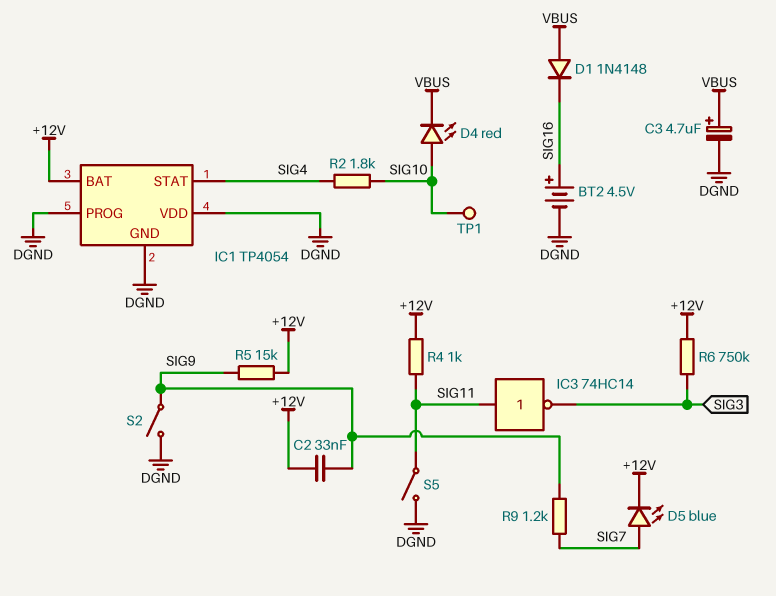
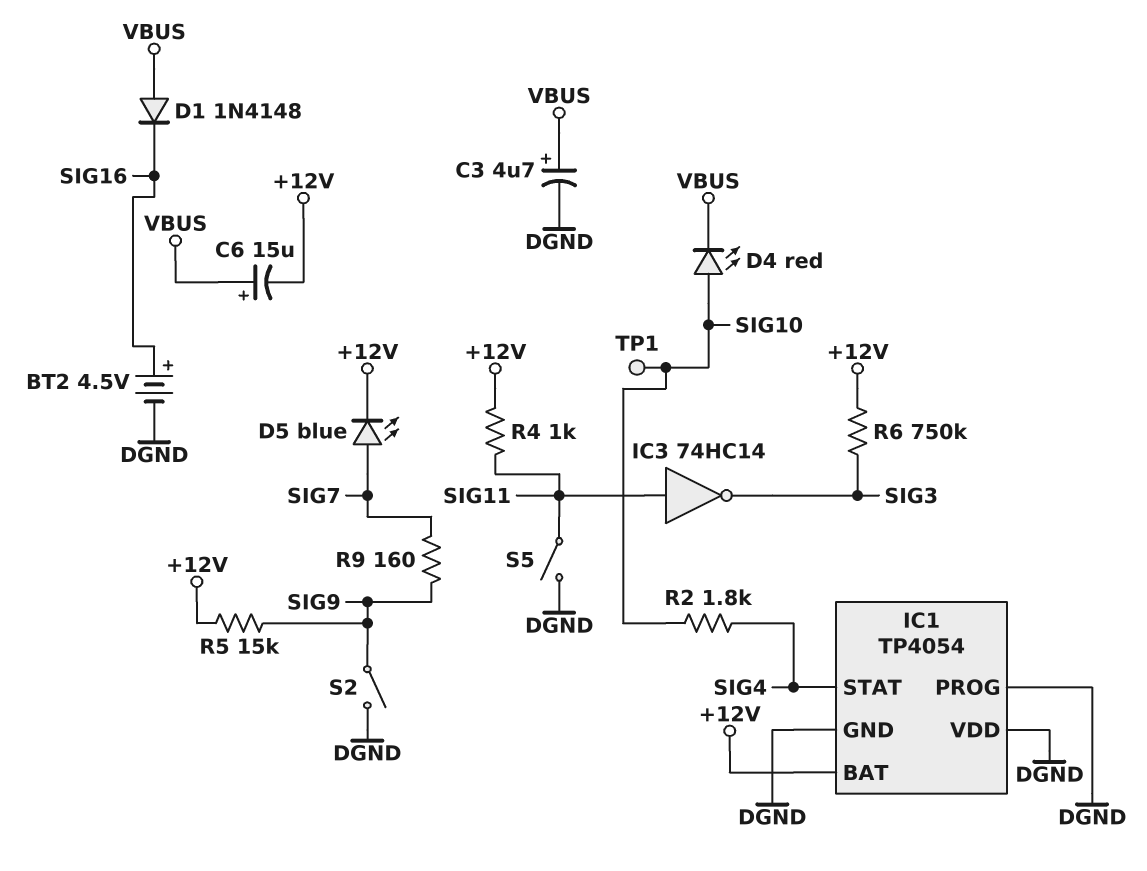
C2: 33nF (+12V, SIG9) -> none
C6: none -> 15uF (plus VBUS, minus +12V)
R9: 1.2k (SIG7, SIG9) -> 160 (SIG7, SIG9)

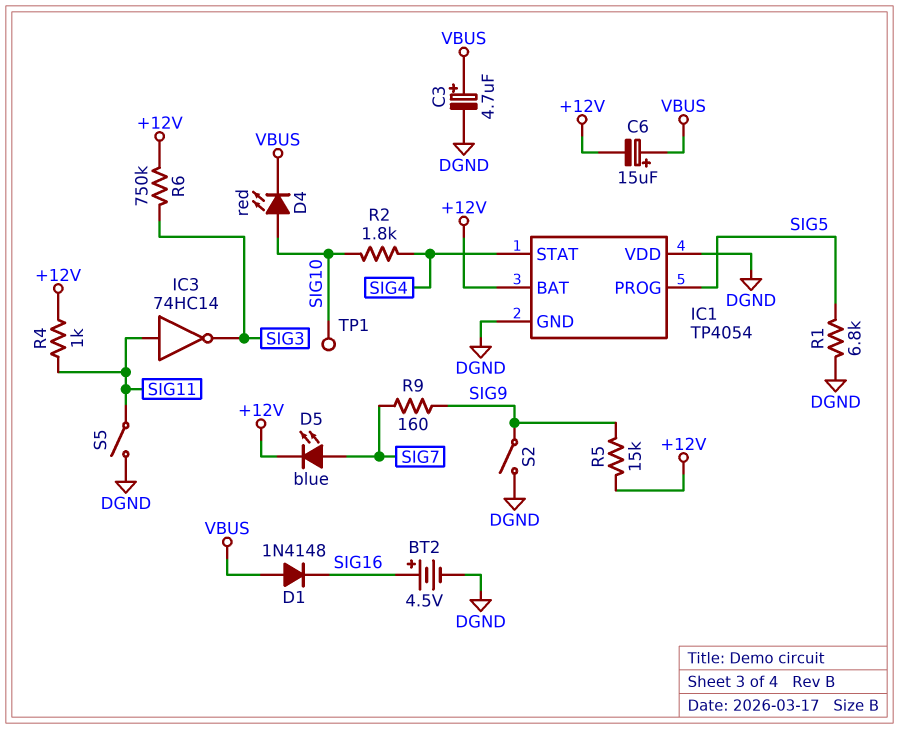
IC1 pin PROG: DGND -> SIG5
R1: none -> 6.8k (DGND, SIG5)

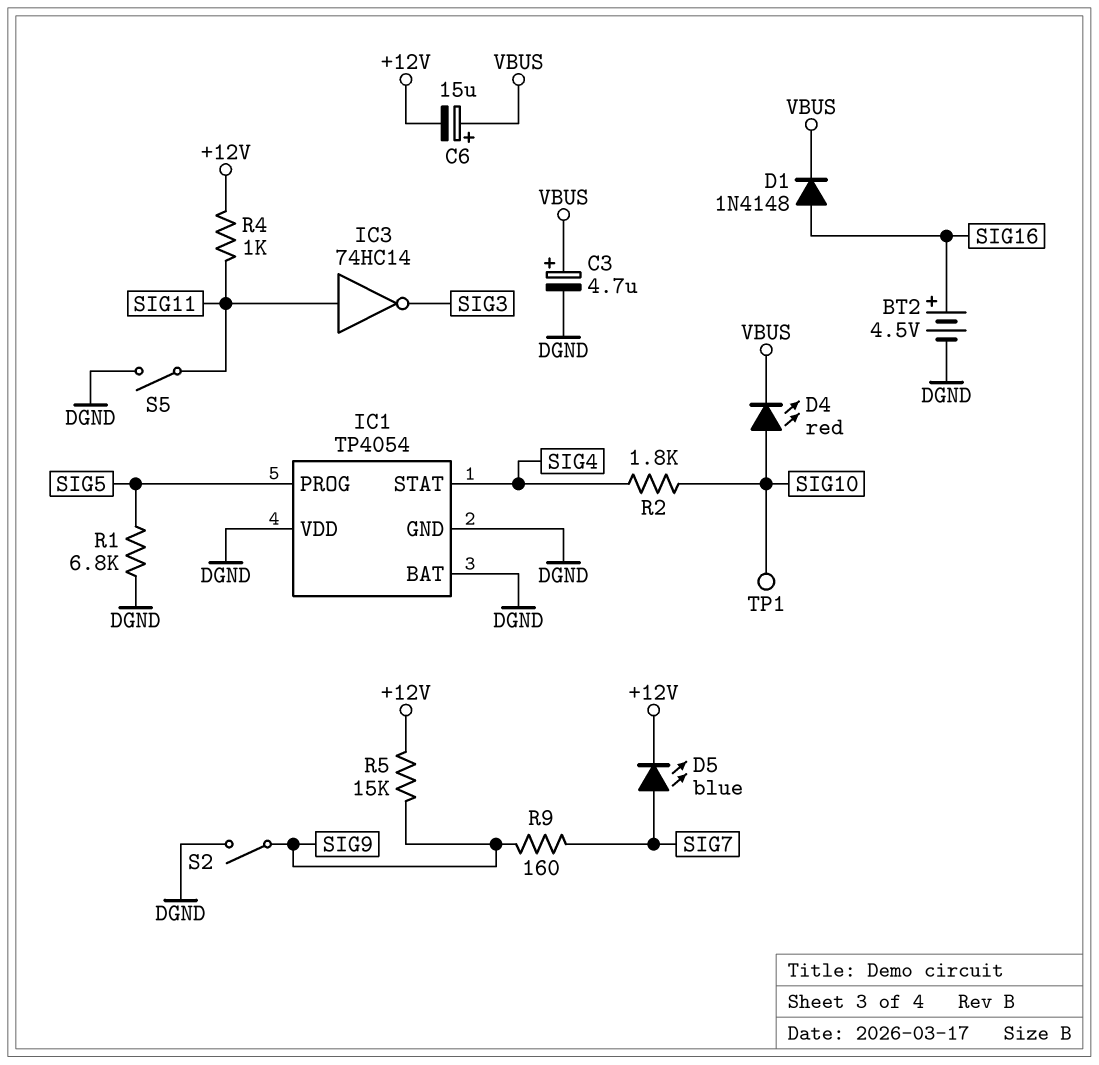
D1: diode 1N4148 (A VBUS, K SIG16) -> diode 1N4148 (A SIG16, K VBUS)
IC1 pin BAT: +12V -> DGND
R6: 750k (+12V, SIG3) -> none

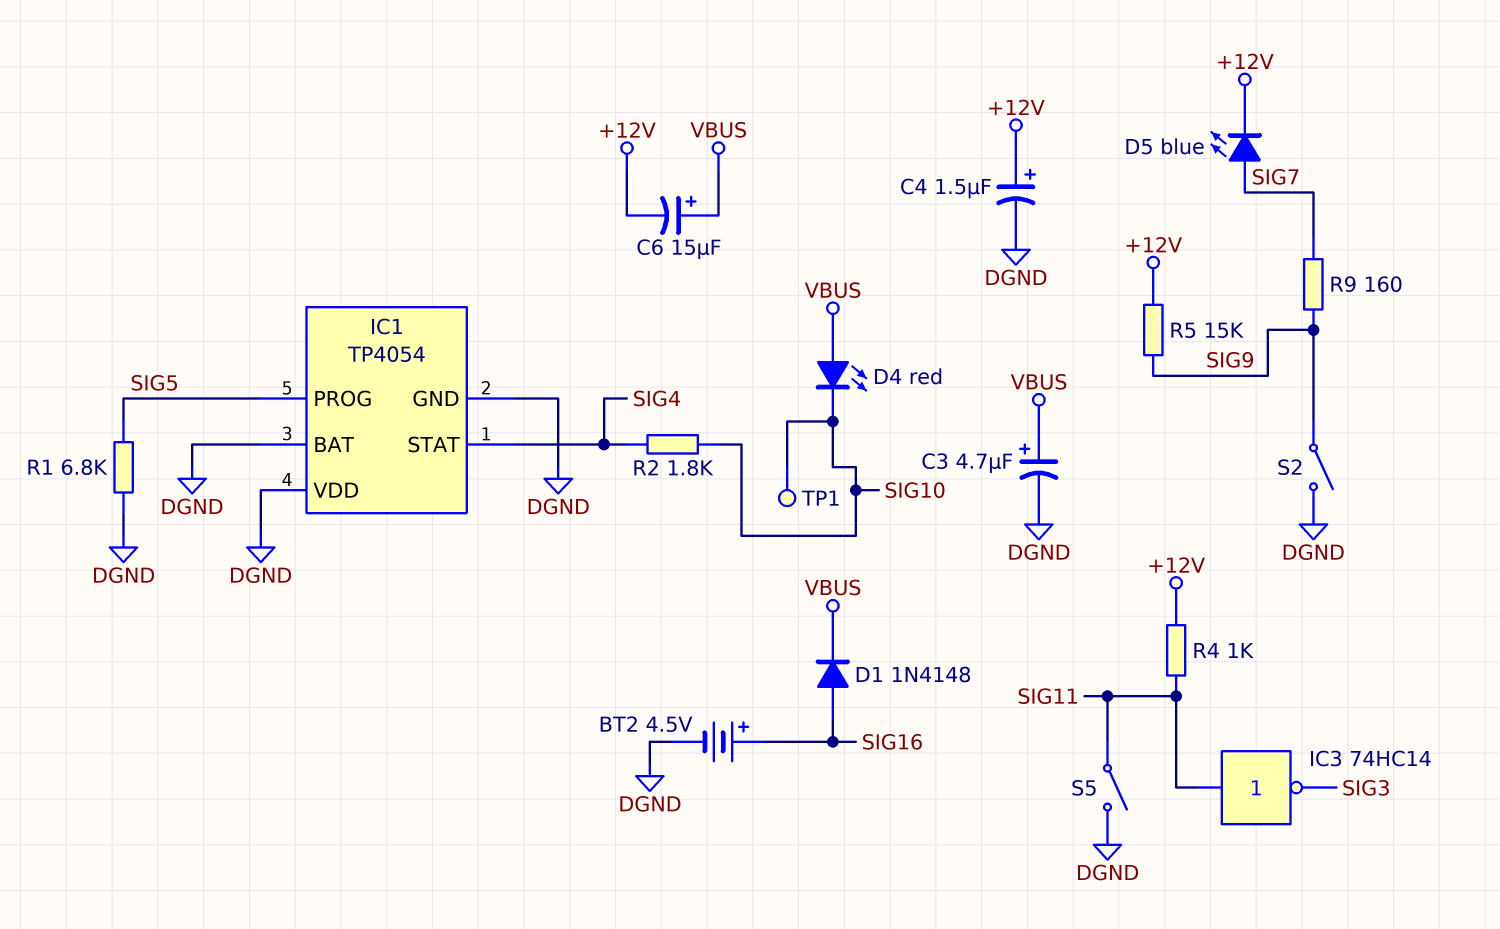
C4: none -> 1.5uF (plus +12V, minus DGND)
D4: LED red (A SIG10, K VBUS) -> LED red (A VBUS, K SIG10)

